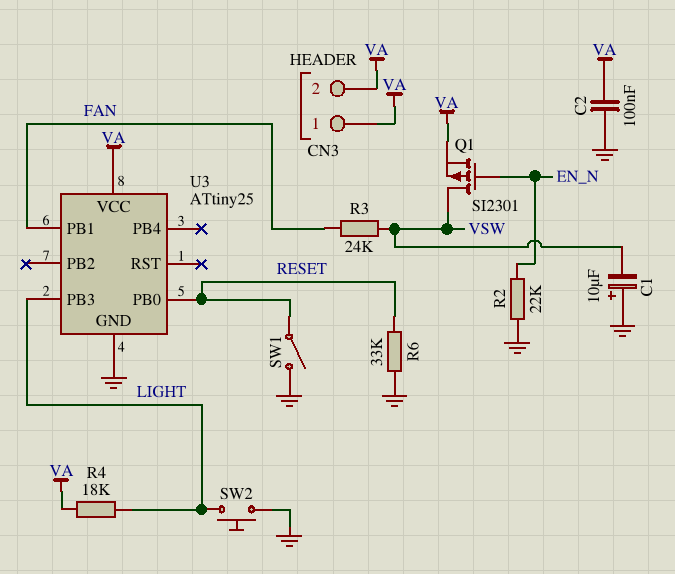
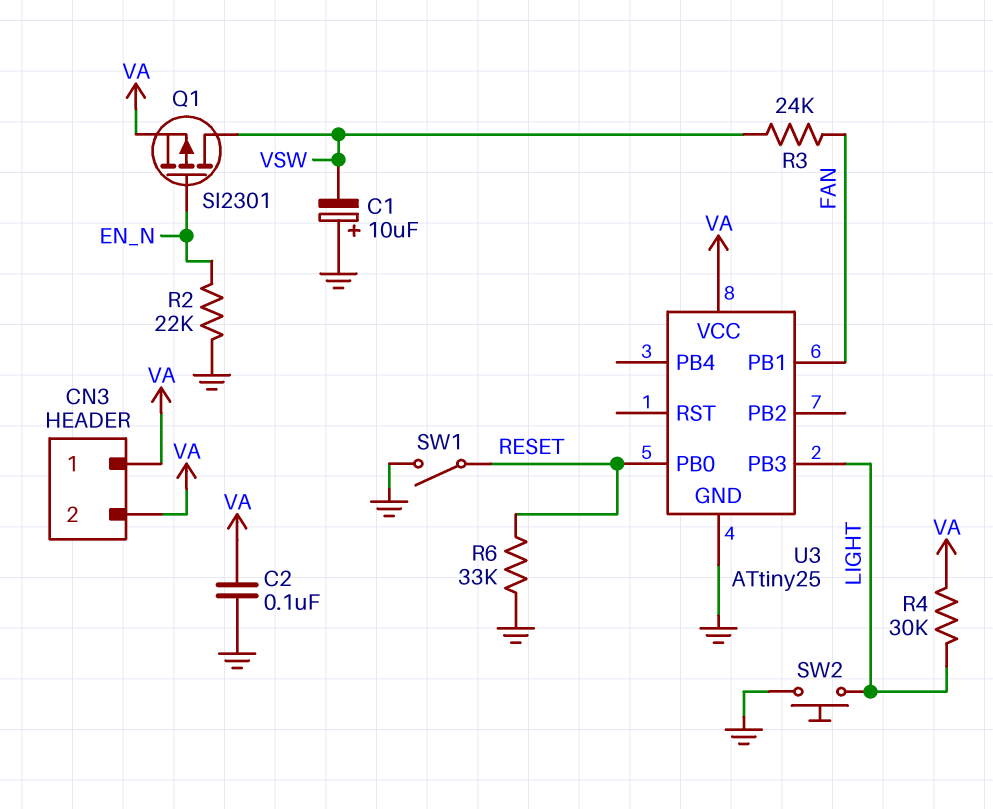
R4: 18k (LIGHT, VA) -> 30k (LIGHT, VA)

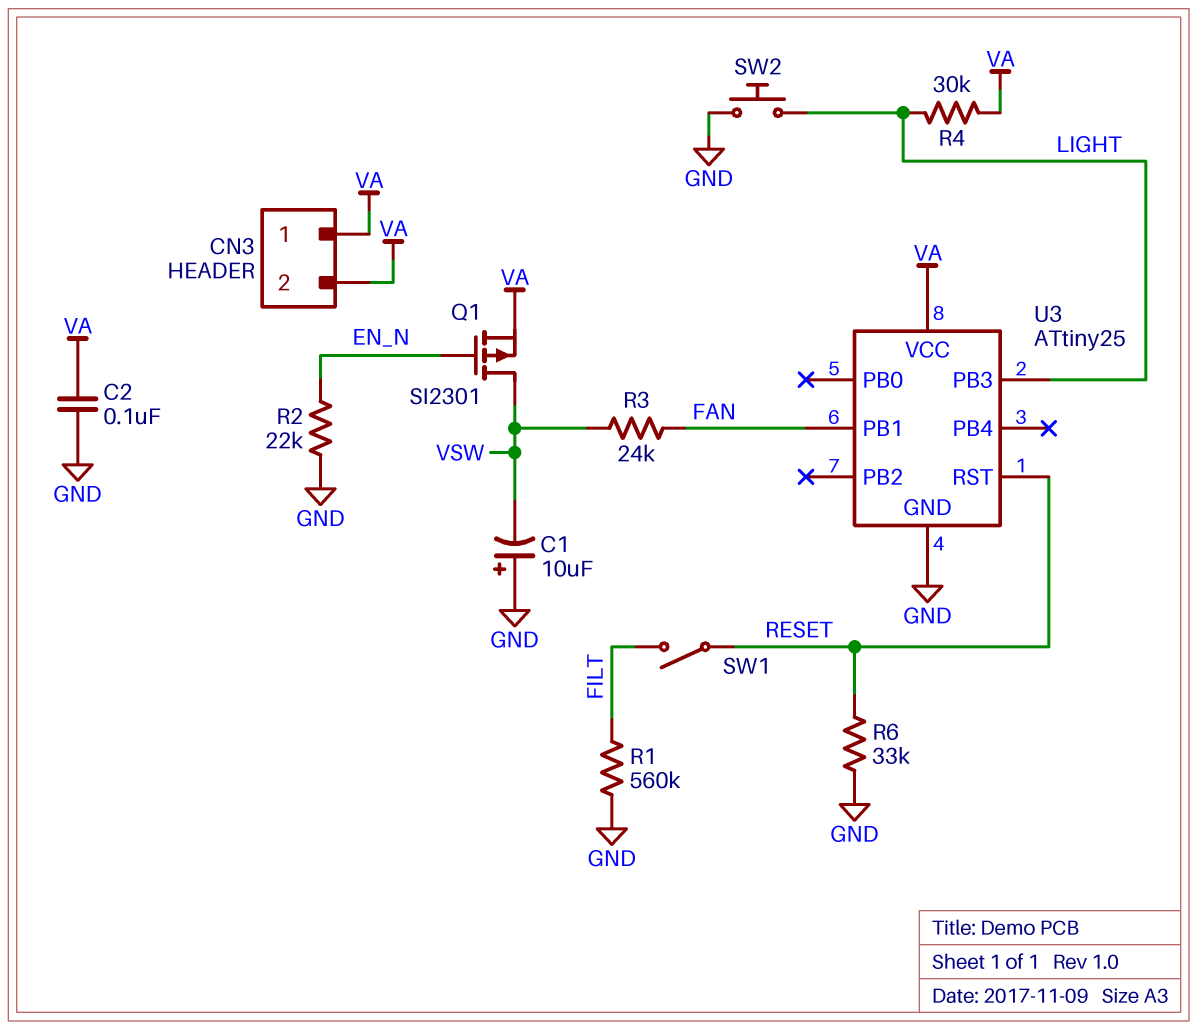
R1: none -> 560k (FILT, GND)
SW1: switch (GND, RESET) -> switch (FILT, RESET)
U3 pin PB0: RESET -> none
U3 pin RST: none -> RESET

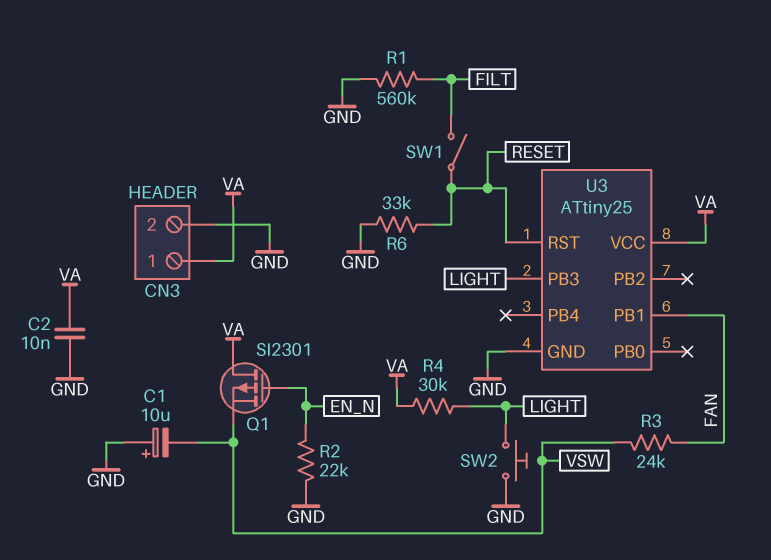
C2: 100nF (GND, VA) -> 10nF (GND, VA)
CN3 pin 2: VA -> GND
Q1: PMOS SI2301 (G EN_N, D VSW, S VA) -> PMOS SI2301 (G EN_N, D VA, S VSW)

